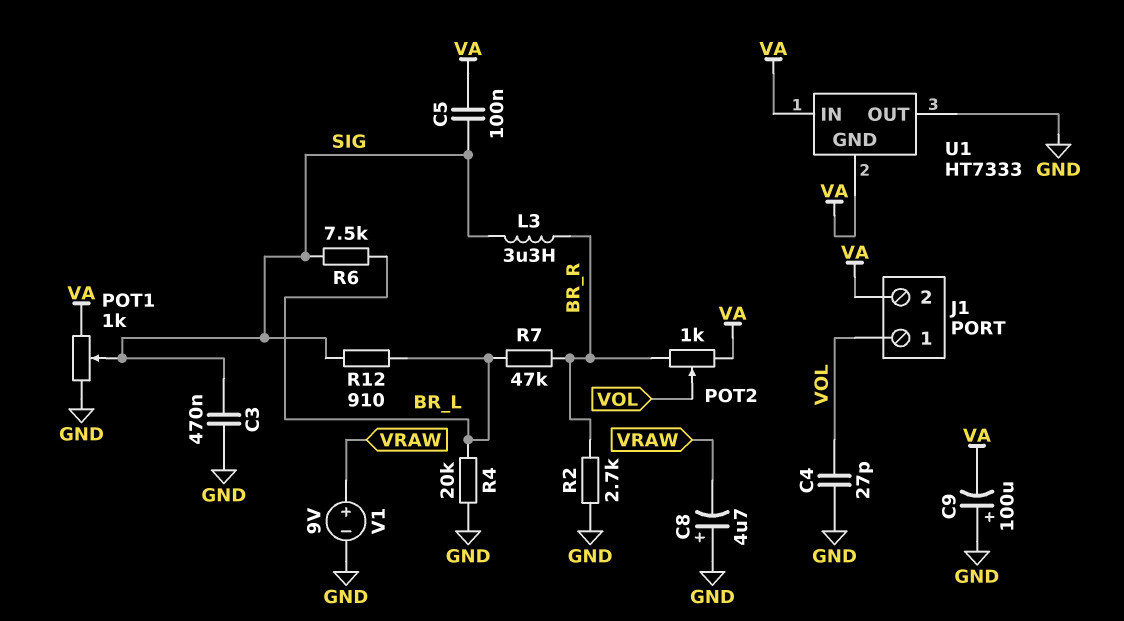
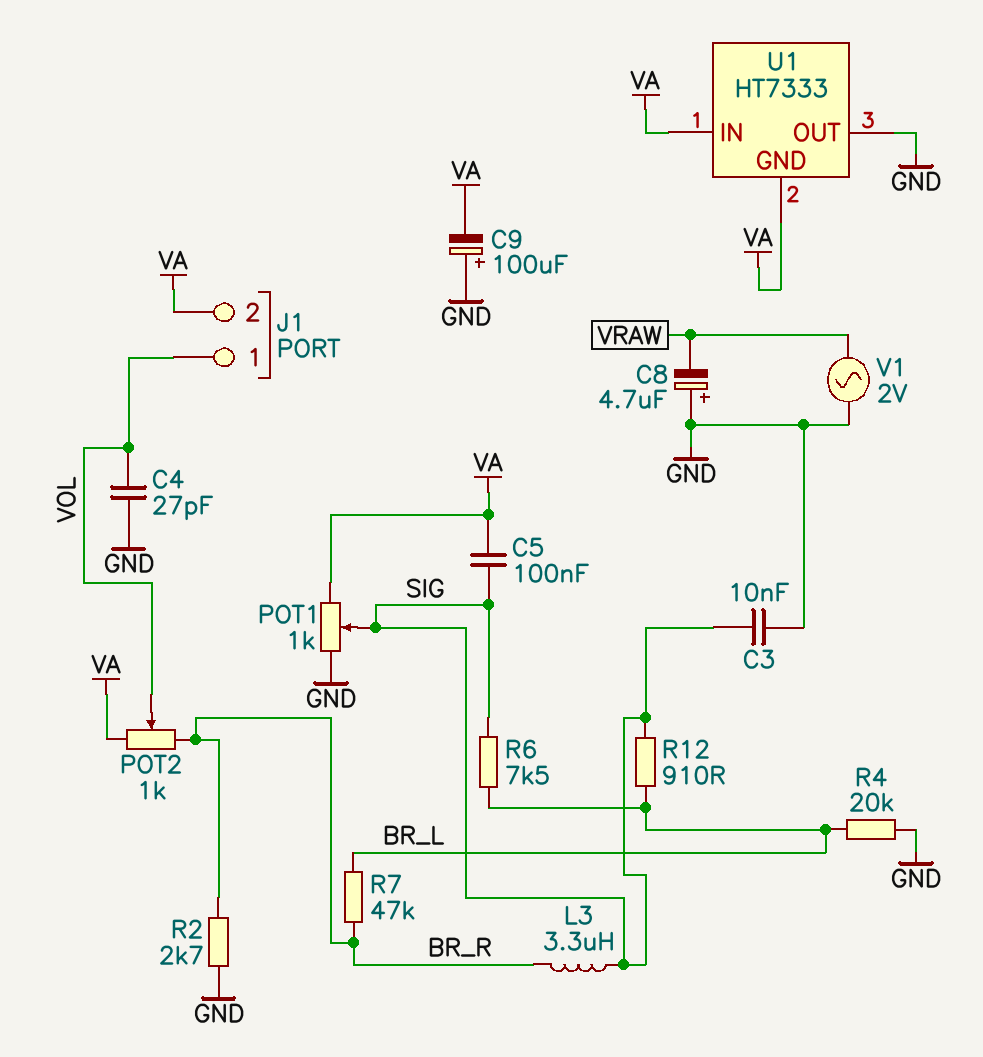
C3: 470nF (GND, SIG) -> 10nF (GND, SIG)
V1: 9V (plus VRAW, minus GND) -> AC 2V (GND, VRAW)

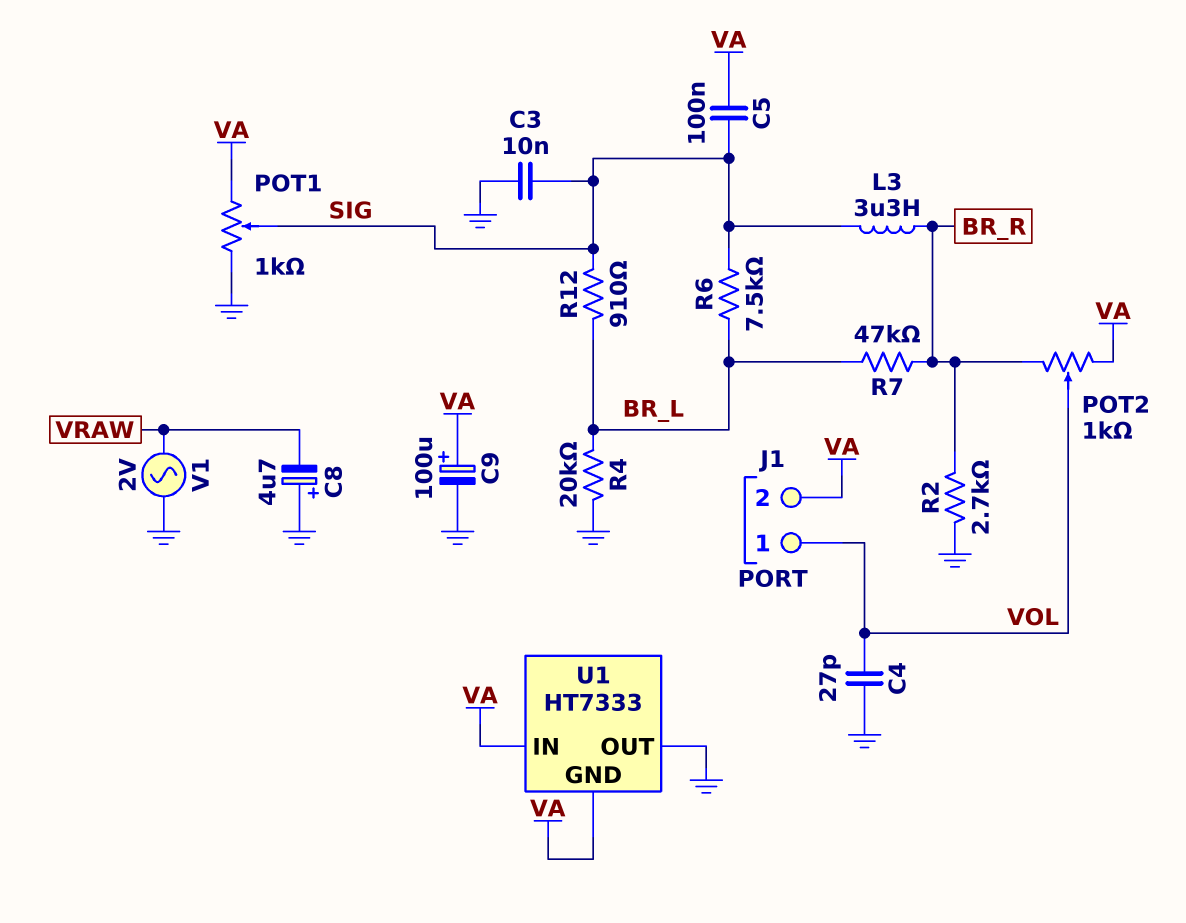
C9: 100uF (plus GND, minus VA) -> 100uF (plus VA, minus GND)

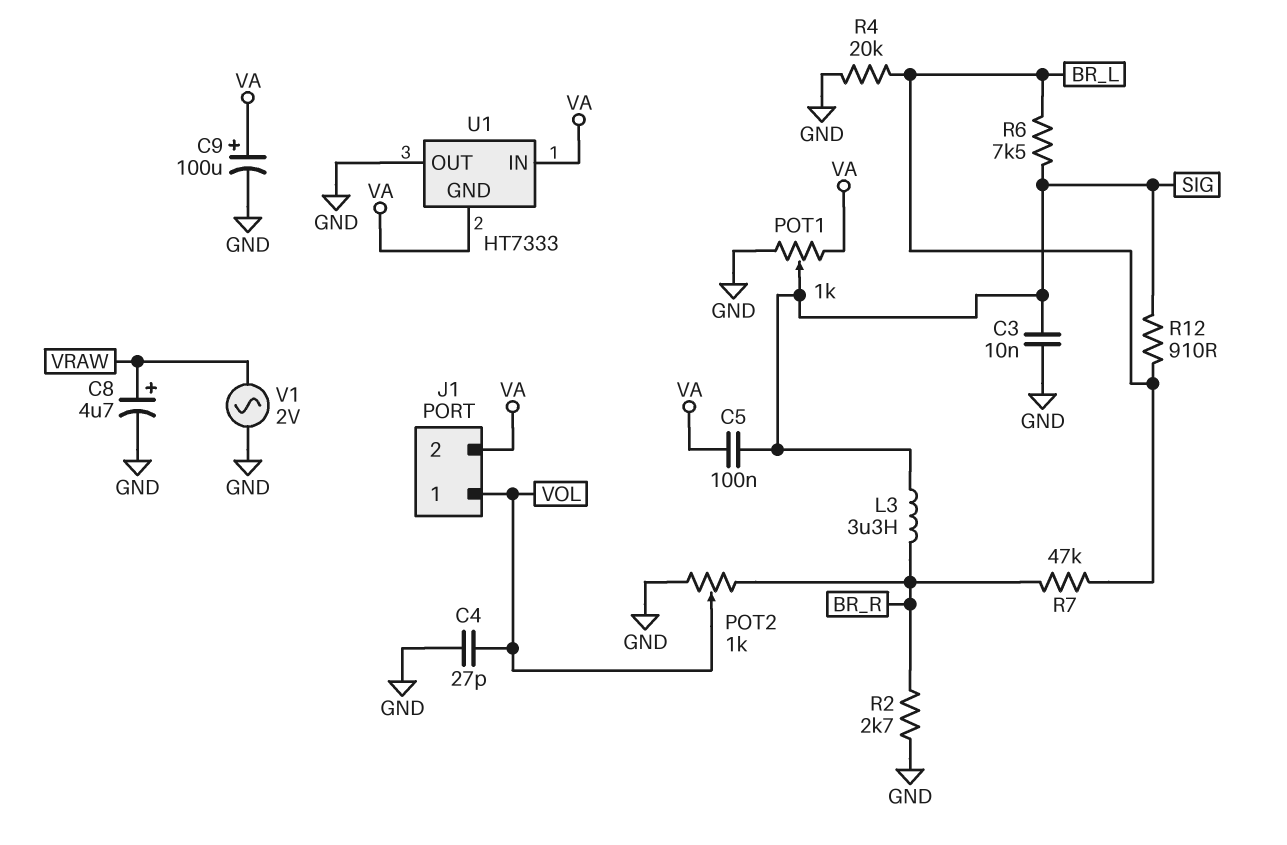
C8: 4.7uF (plus GND, minus VRAW) -> 4.7uF (plus VRAW, minus GND)
POT2: 1k (BR_R, VA, wiper VOL) -> 1k (BR_R, GND, wiper VOL)

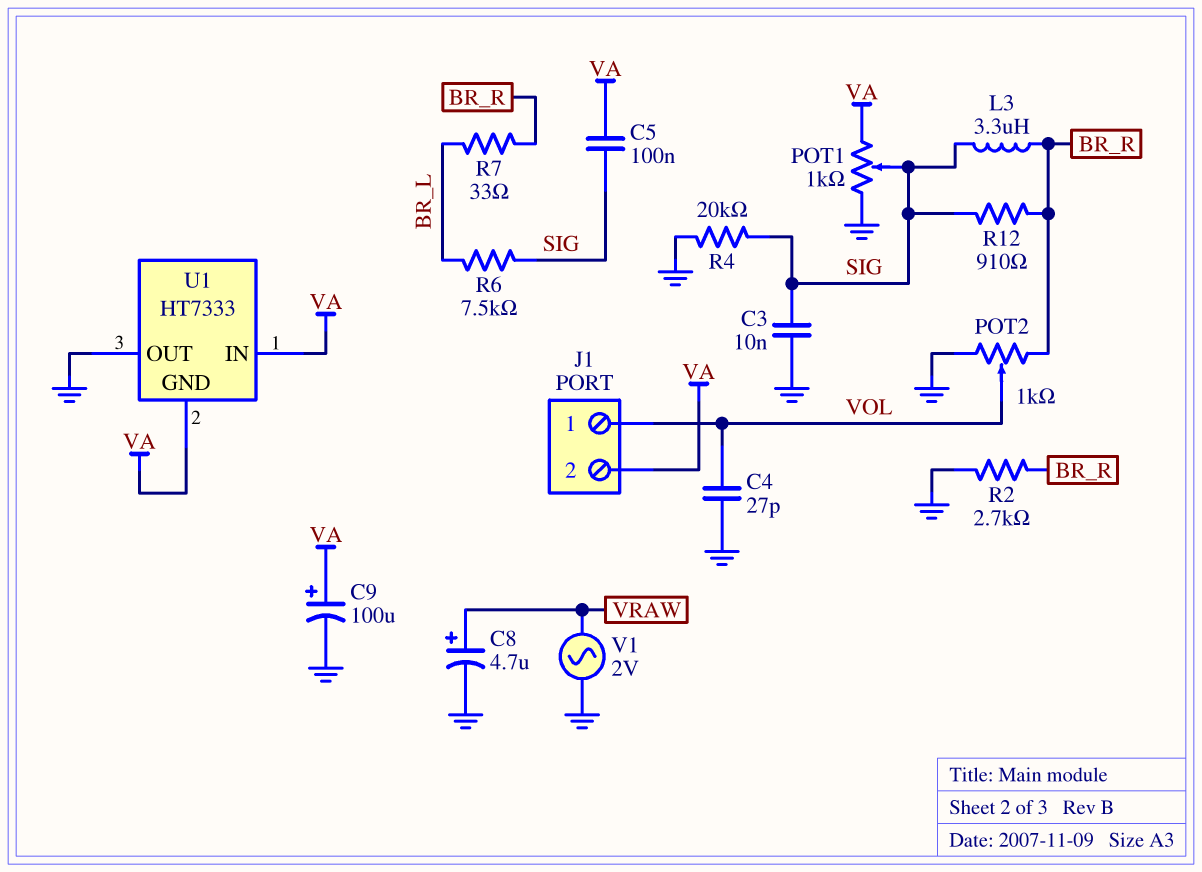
R4: 20k (BR_L, GND) -> 20k (GND, SIG)
R7: 47k (BR_L, BR_R) -> 33 (BR_L, BR_R)
R12: 910 (BR_L, SIG) -> 910 (BR_R, SIG)

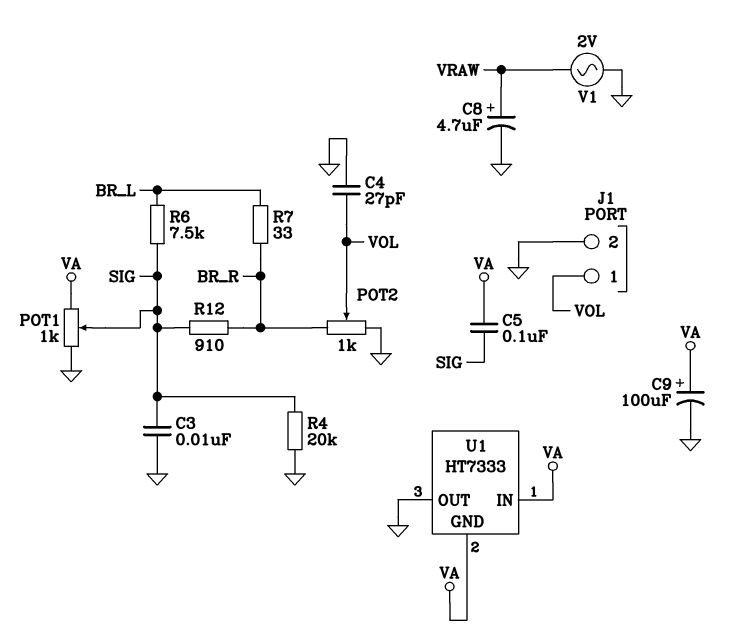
J1 pin 2: VA -> GND
L3: 3.3uH (BR_R, SIG) -> none
R2: 2.7k (BR_R, GND) -> none

